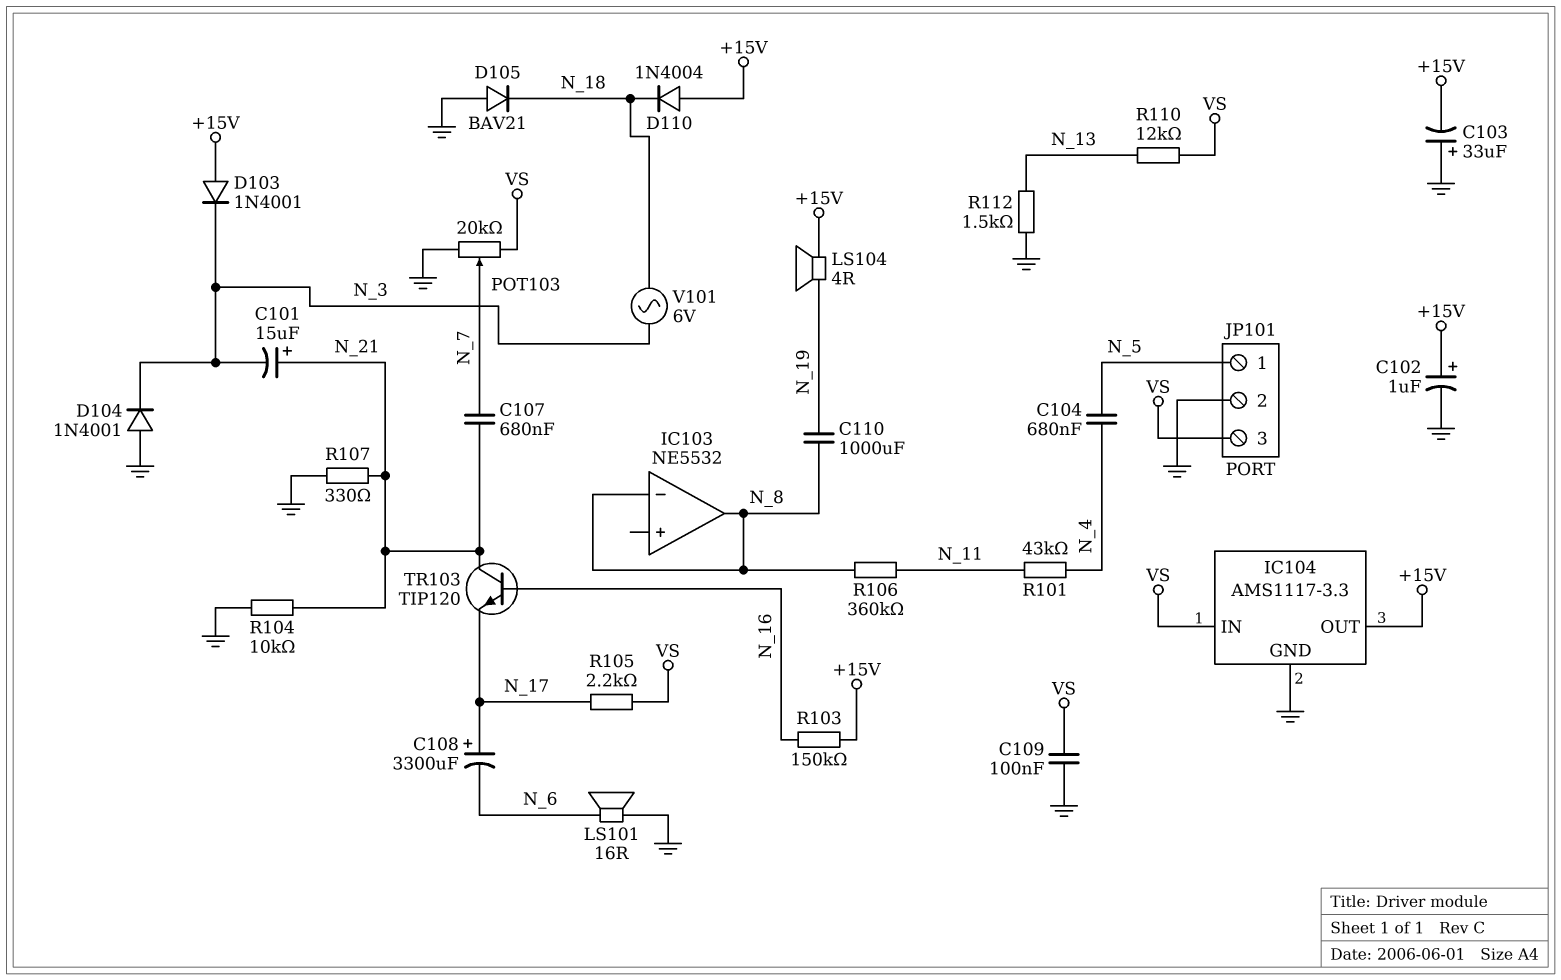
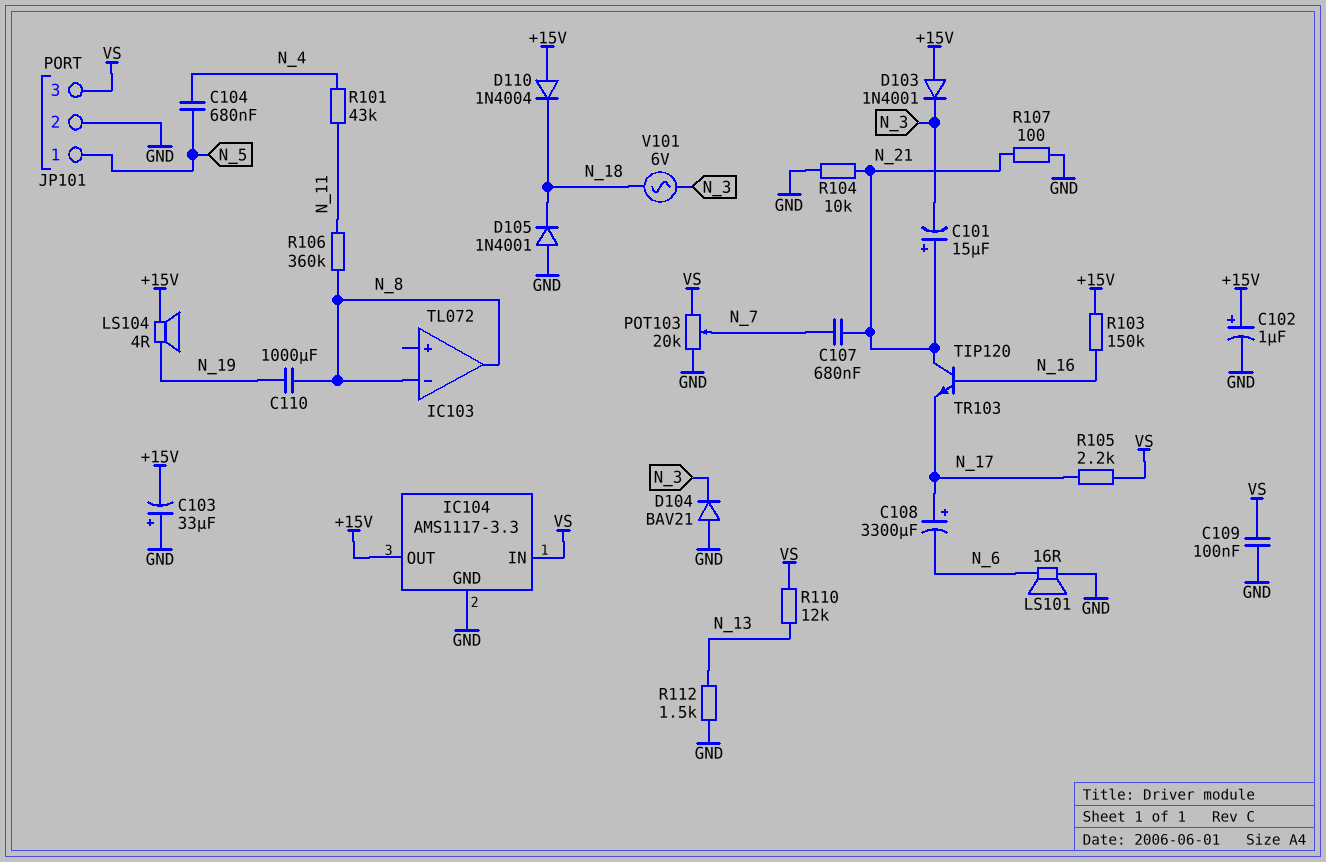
D104: diode 1N4001 (A GND, K N_3) -> diode BAV21 (A GND, K N_3)
D105: diode BAV21 (A GND, K N_18) -> diode 1N4001 (A GND, K N_18)
IC103: NE5532 -> TL072
R107: 330 (GND, N_21) -> 100 (GND, N_21)

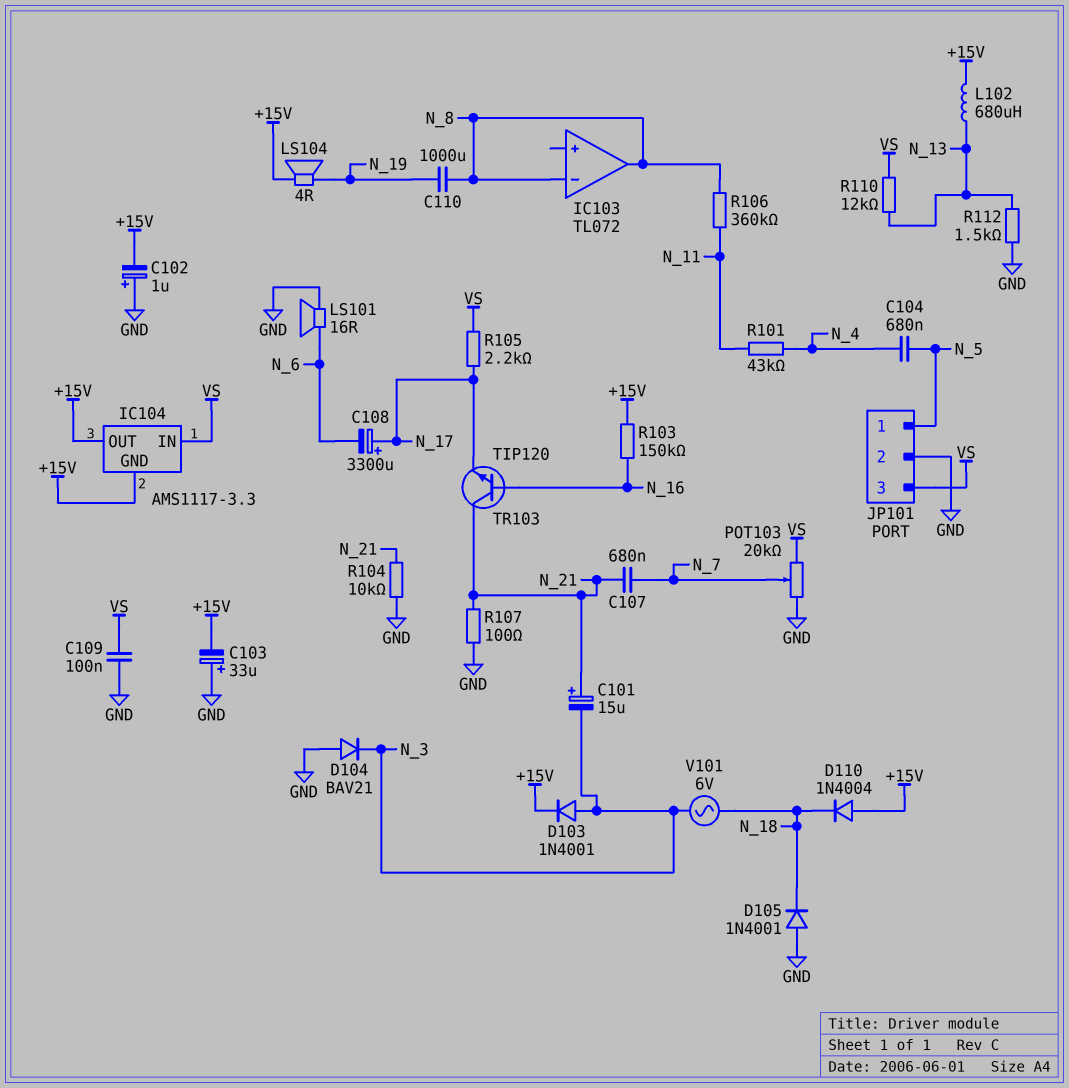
C102: 1uF (plus +15V, minus GND) -> 1uF (plus GND, minus +15V)
D103: diode 1N4001 (A +15V, K N_3) -> diode 1N4001 (A N_3, K +15V)
IC104 pin GND: GND -> +15V
L102: none -> 680uH (+15V, N_13)

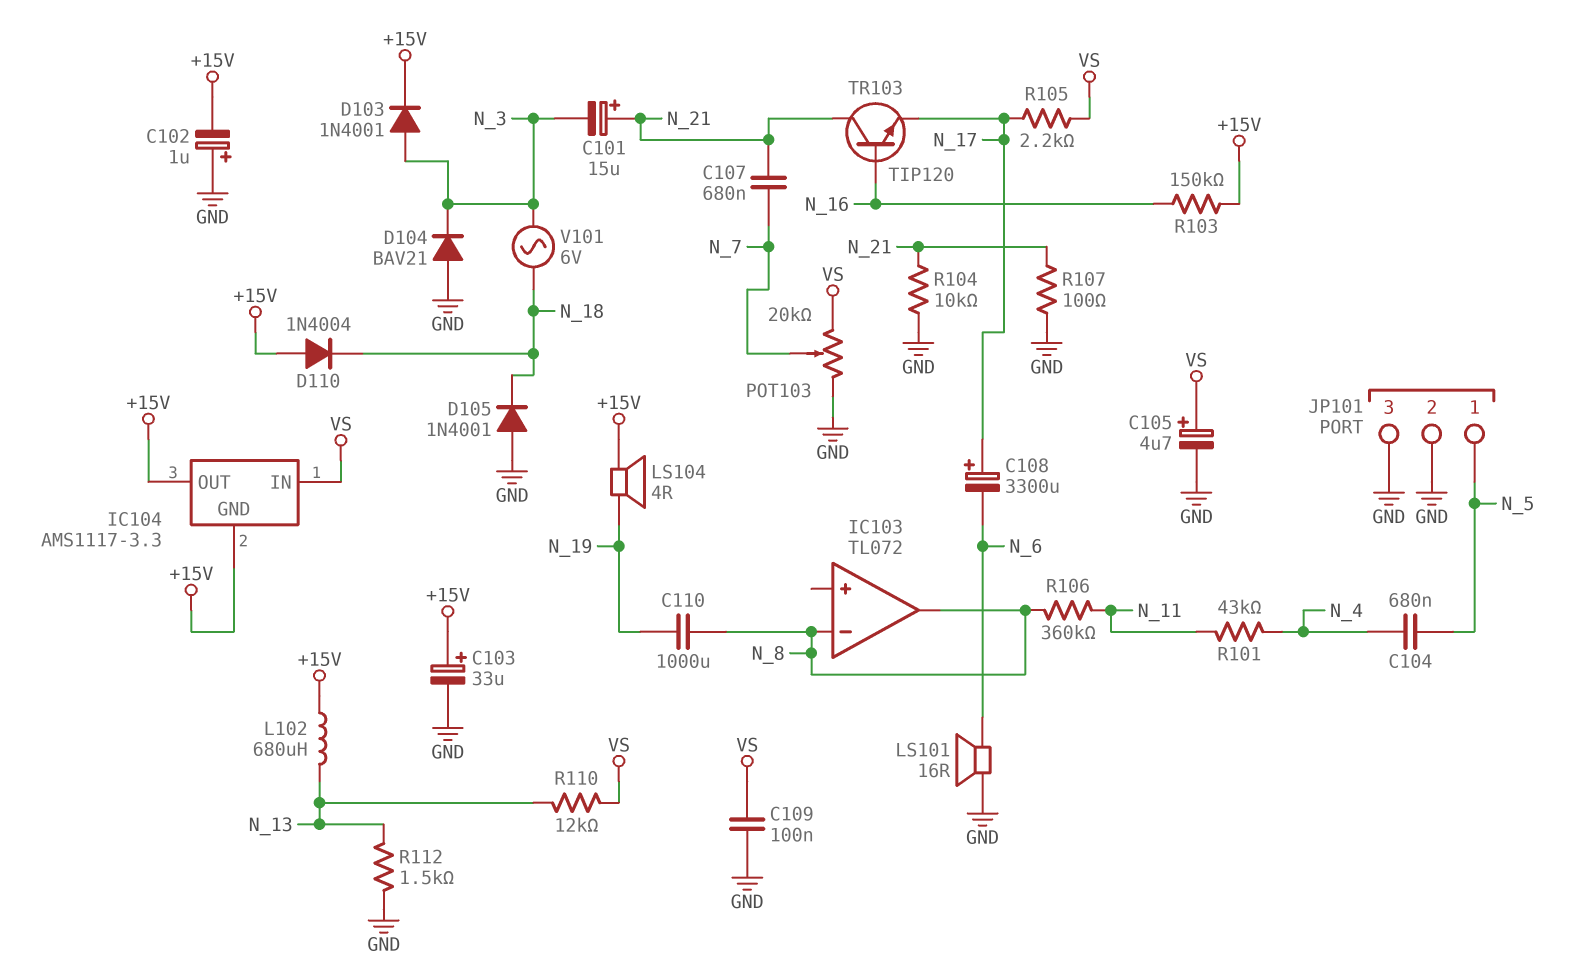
C103: 33uF (plus GND, minus +15V) -> 33uF (plus +15V, minus GND)
C105: none -> 4.7uF (plus VS, minus GND)
JP101 pin 3: VS -> GND

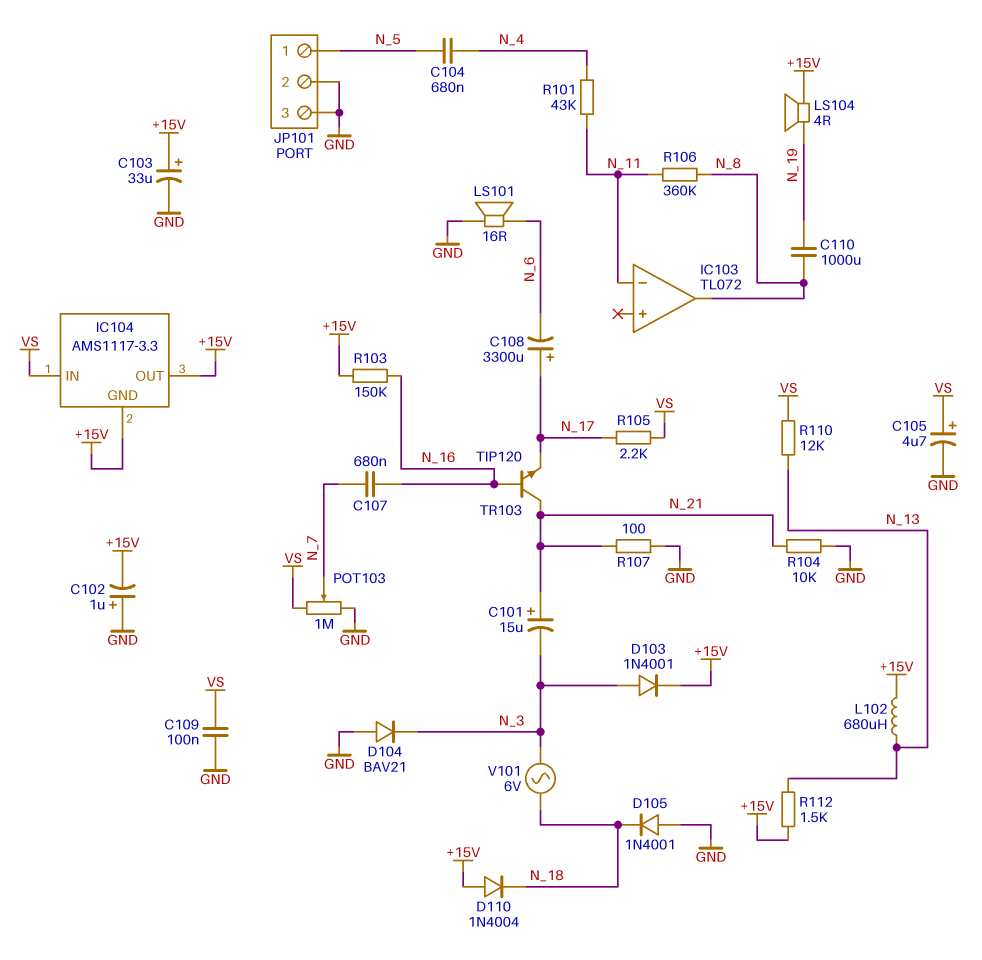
C107: 680nF (N_7, N_21) -> 680nF (N_7, N_16)
IC103 pin in-: N_8 -> N_11
POT103: 20k (GND, VS, wiper N_7) -> 1M (GND, VS, wiper N_7)
R112: 1.5k (GND, N_13) -> 1.5k (+15V, N_13)

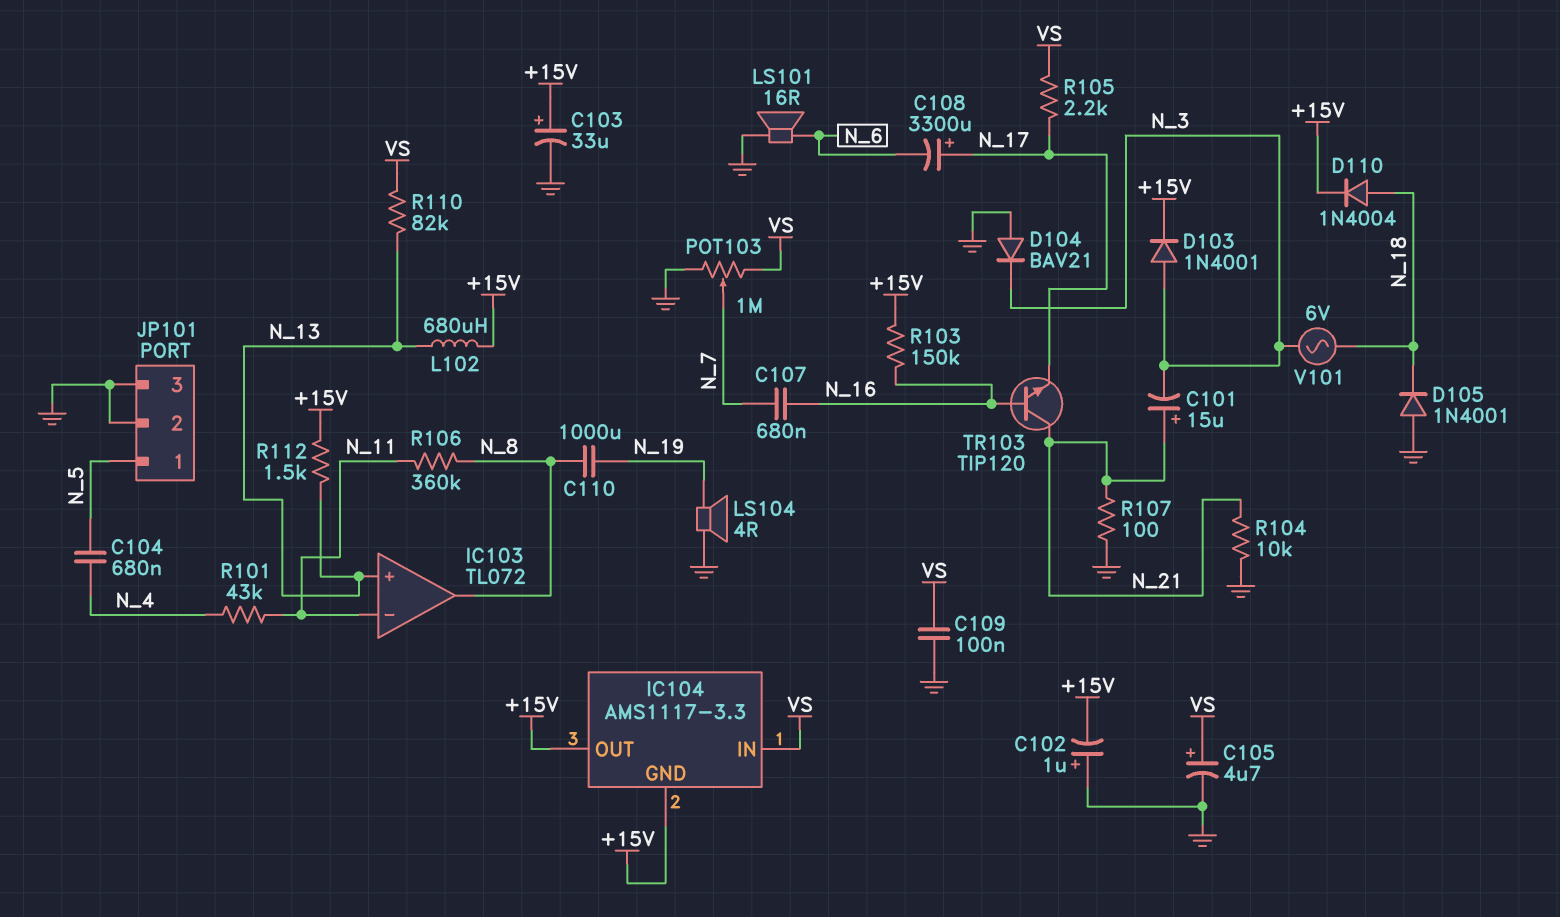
D110: diode 1N4004 (A +15V, K N_18) -> diode 1N4004 (A N_18, K +15V)
IC103 pin in+: none -> N_13
LS104: speaker 4R (+15V, N_19) -> speaker 4R (GND, N_19)
R110: 12k (N_13, VS) -> 82k (N_13, VS)

